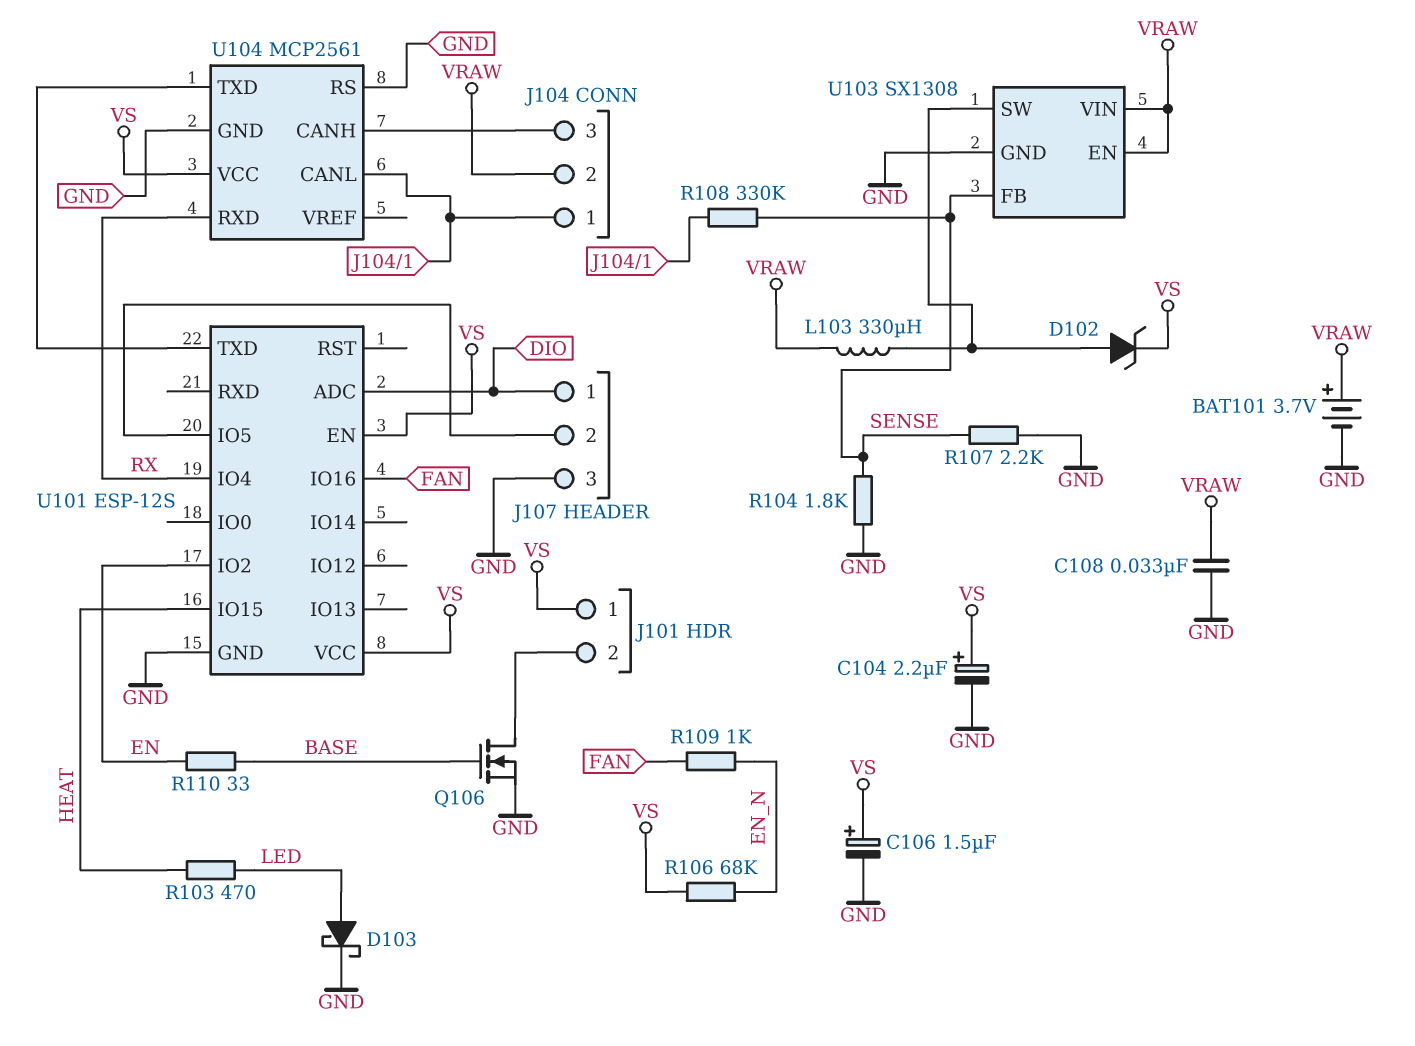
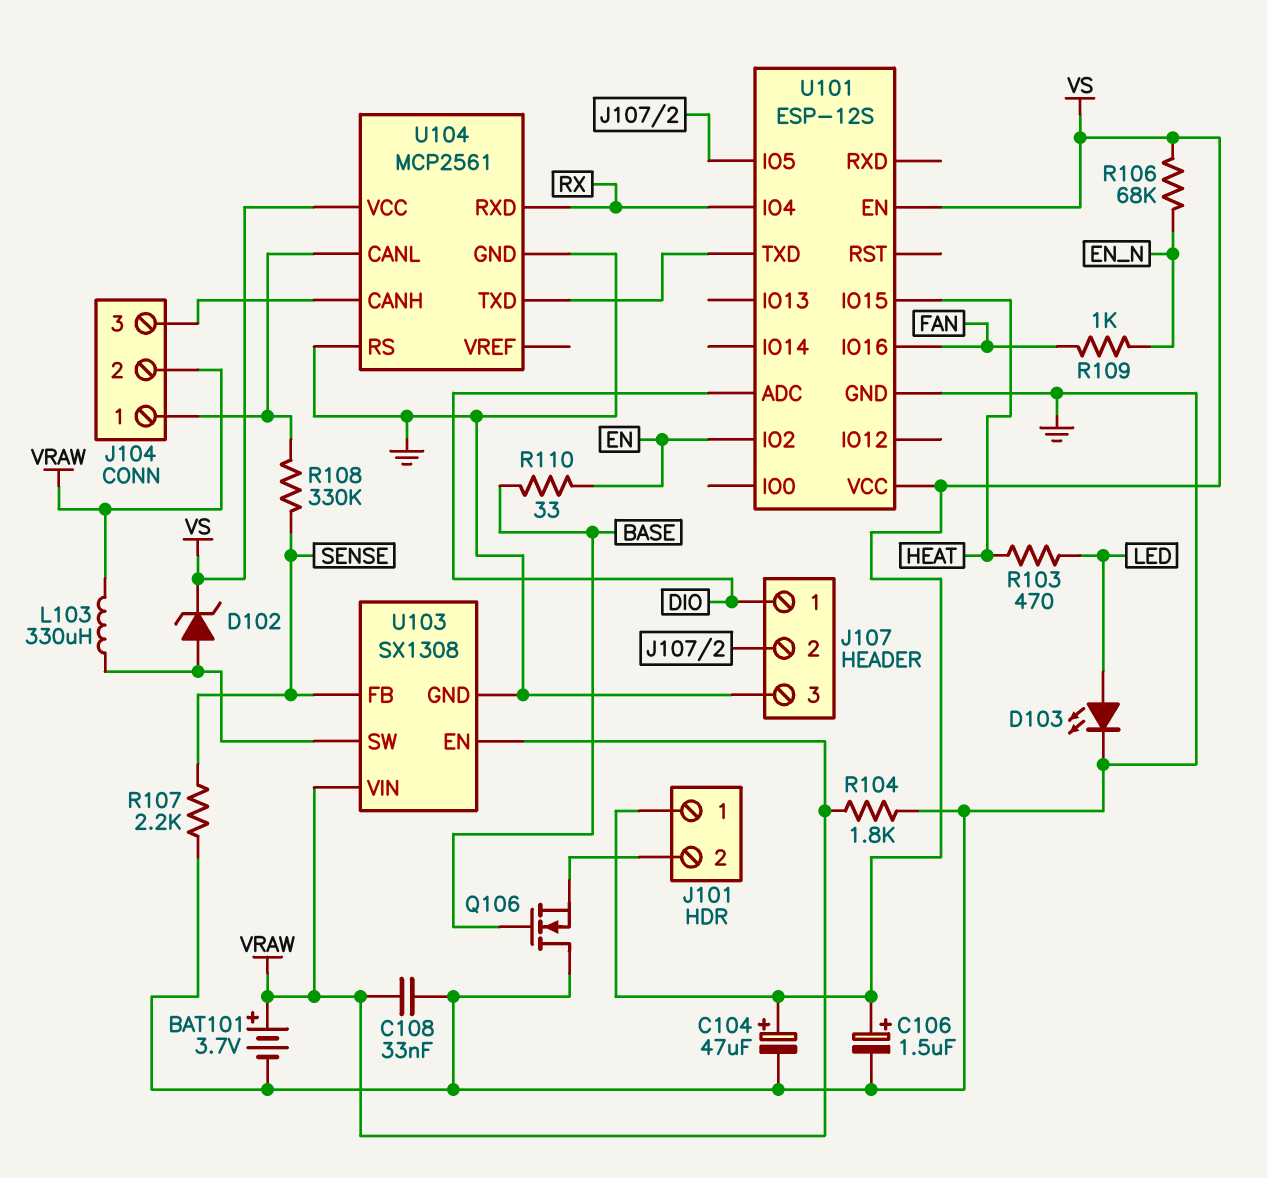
C104: 2.2uF (plus VS, minus GND) -> 47uF (plus VS, minus GND)
D103: schottky (A LED, K GND) -> LED (A LED, K GND)
Q106: NMOS (G BASE, D J101/2, S GND) -> NMOS (G BASE, D GND, S J101/2)
R104: 1.8k (GND, SENSE) -> 1.8k (GND, VRAW)

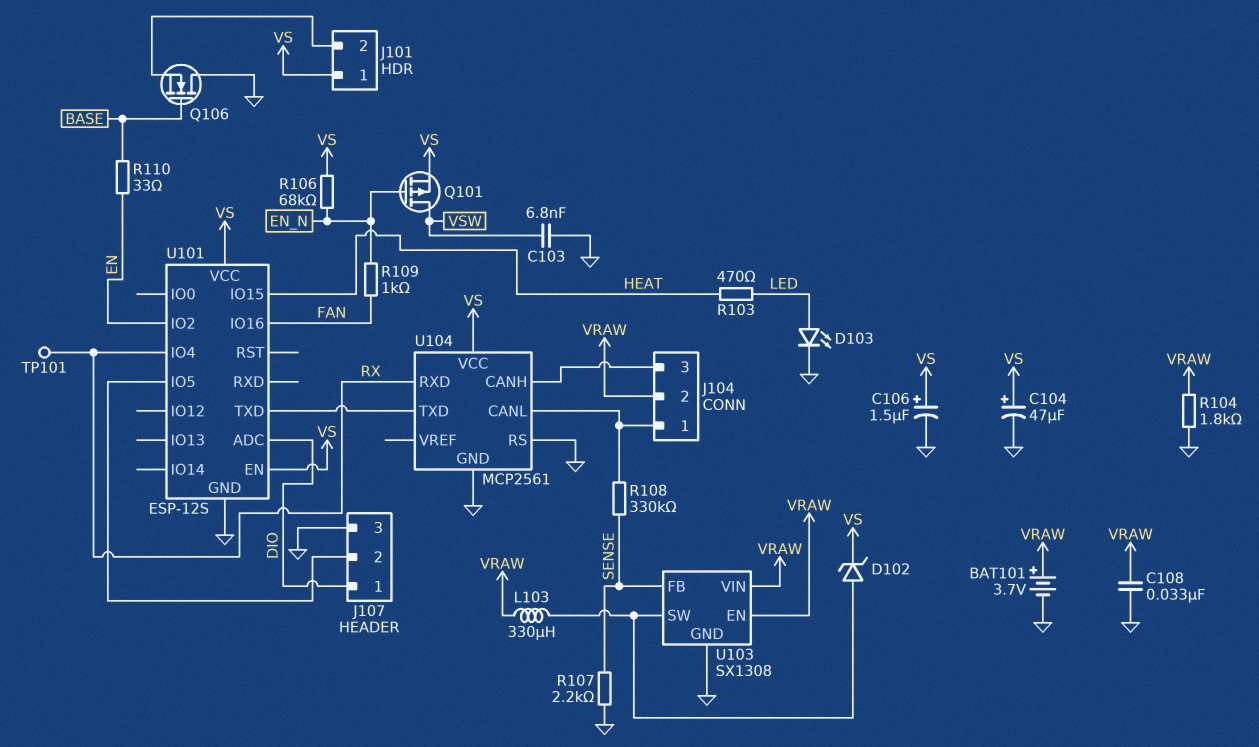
C103: none -> 6.8nF (GND, VSW)
Q101: none -> PMOS (G EN_N, D VSW, S VS)
TP101: none -> test point (RX)

